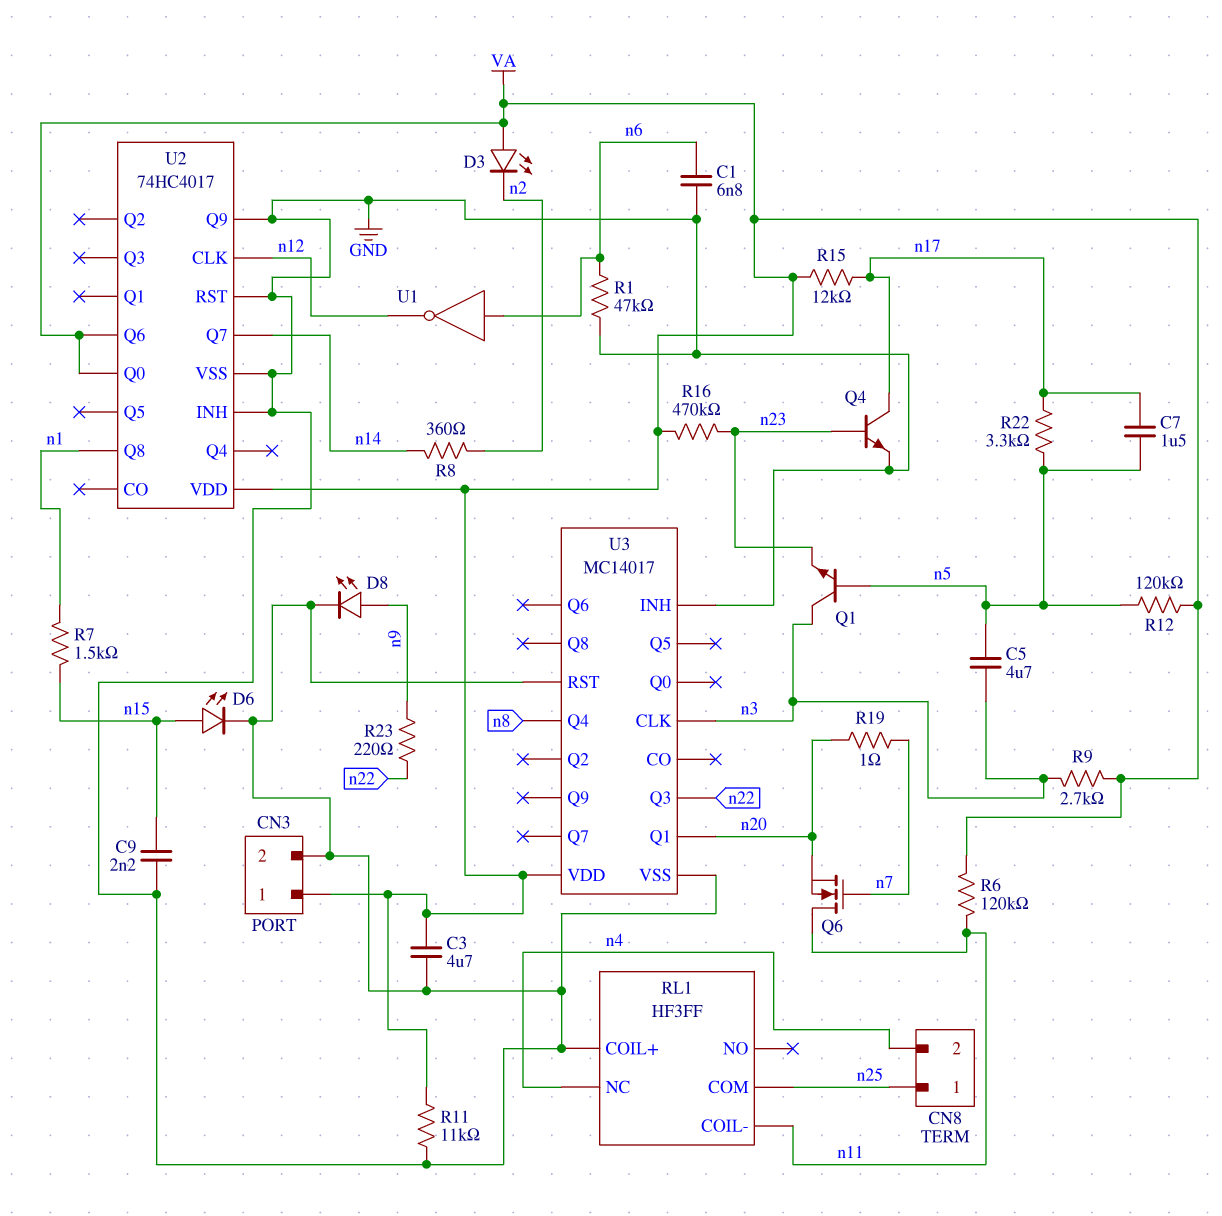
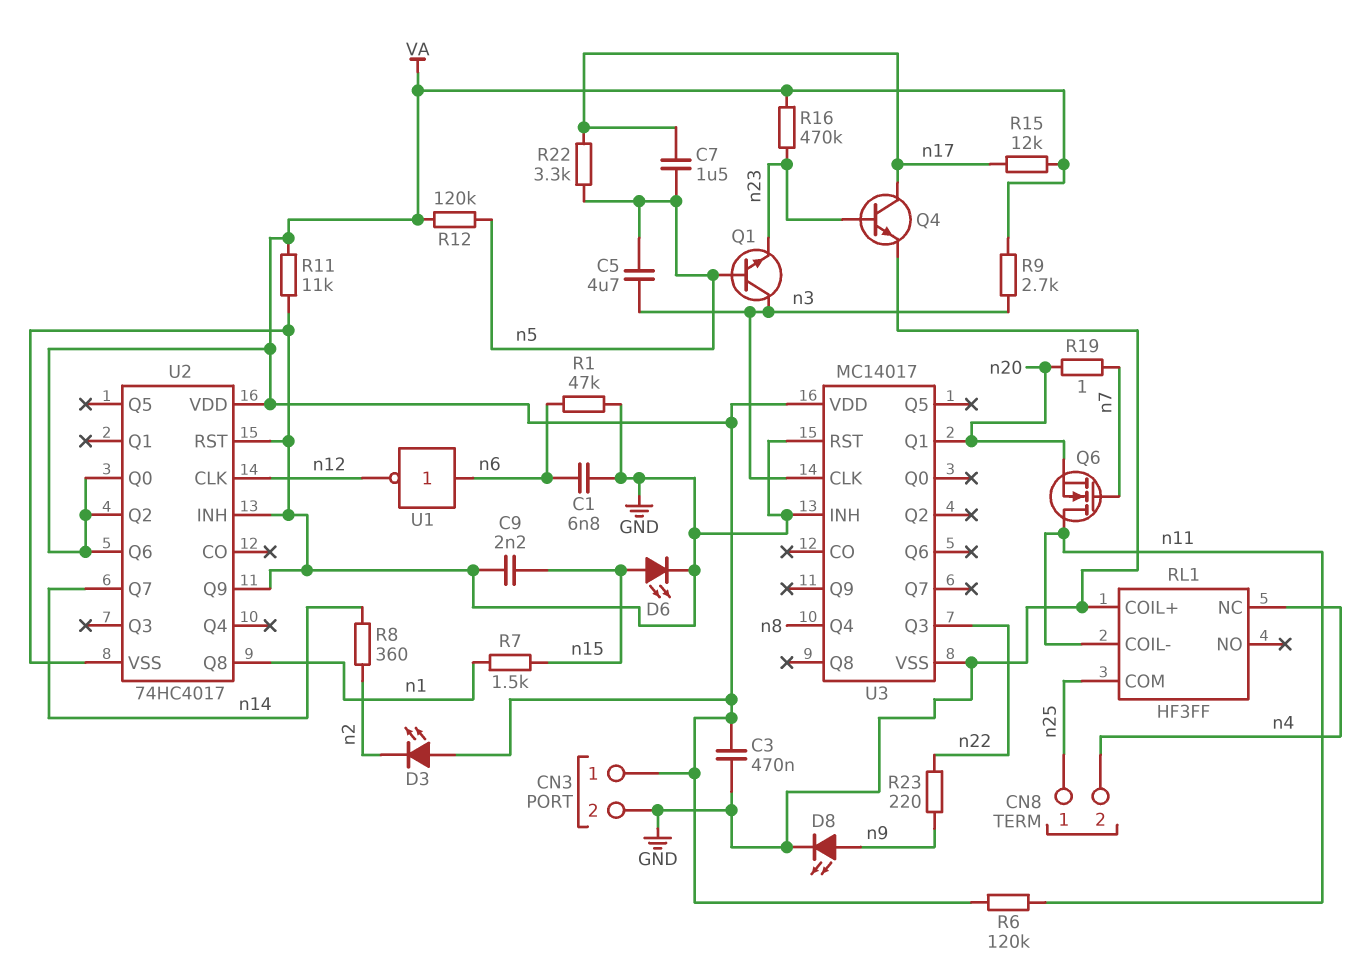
C3: 4.7uF (GND, VA) -> 470nF (GND, VA)
U2 pin Q2: none -> VA

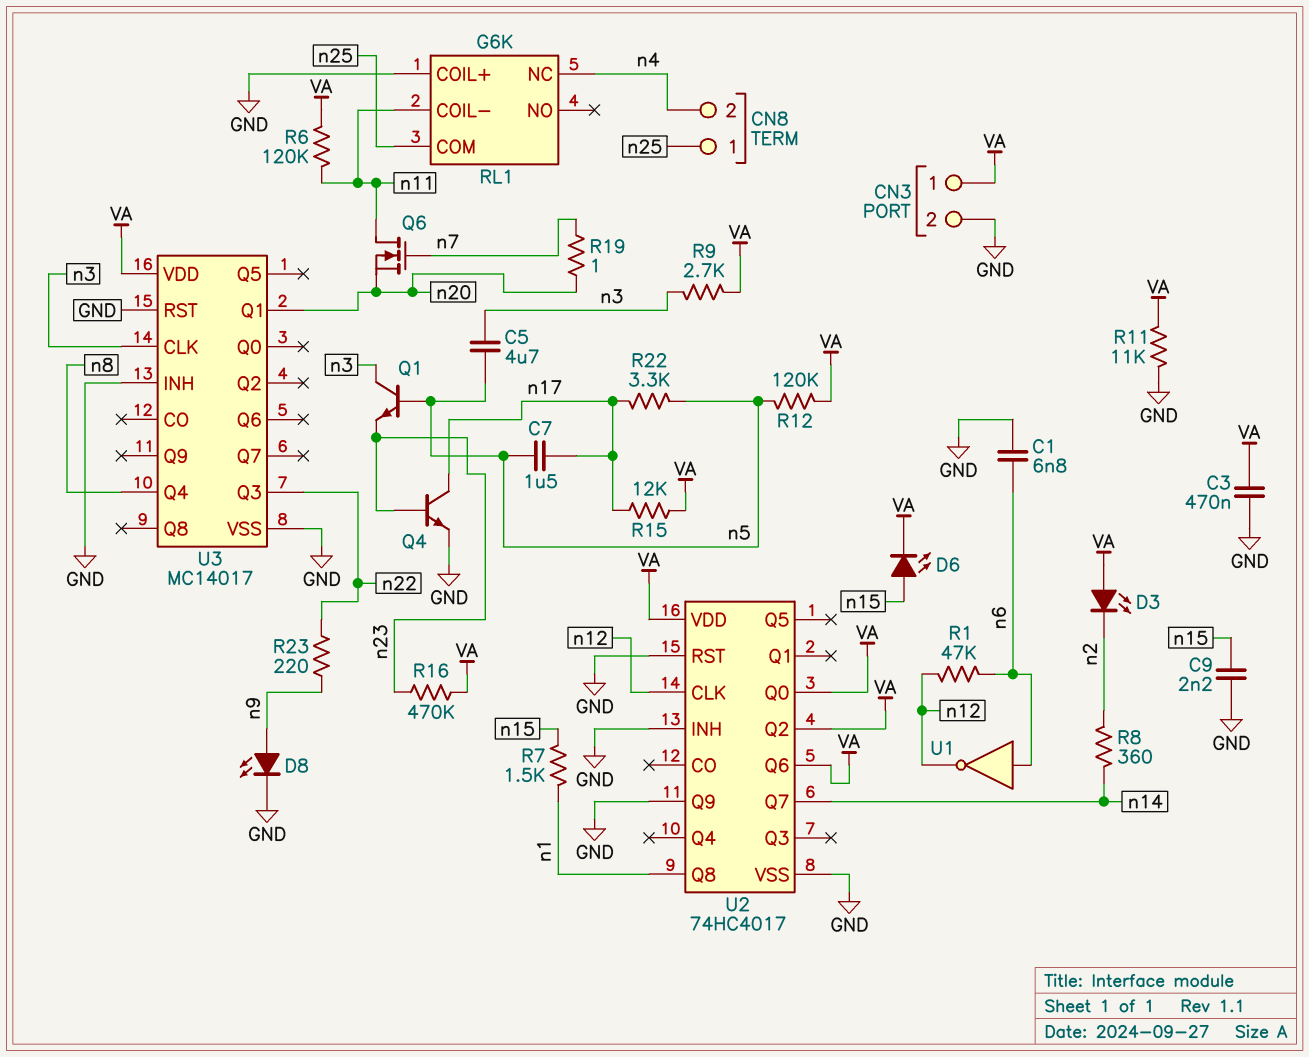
D6: LED (A n15, K GND) -> LED (A n15, K VA)
R1: 47k (GND, n6) -> 47k (n6, n12)
RL1: HF3FF -> G6K

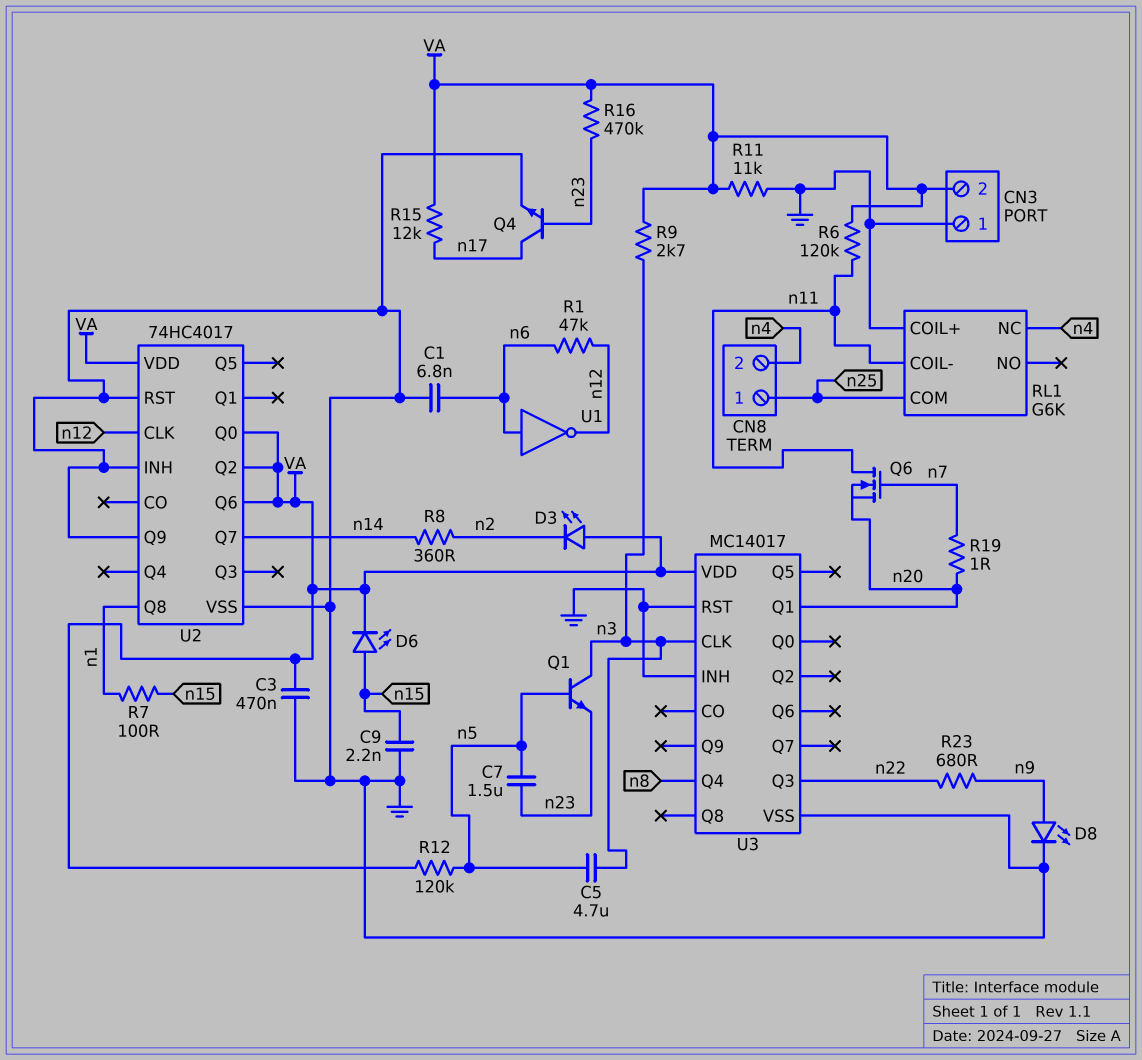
C7: 1.5uF (n5, n17) -> 1.5uF (n5, n23)
CN3 pin 1: VA -> GND
CN3 pin 2: GND -> VA
R7: 1.5k (n1, n15) -> 100 (n1, n15)
R22: 3.3k (n5, n17) -> none
R23: 220 (n9, n22) -> 680 (n9, n22)

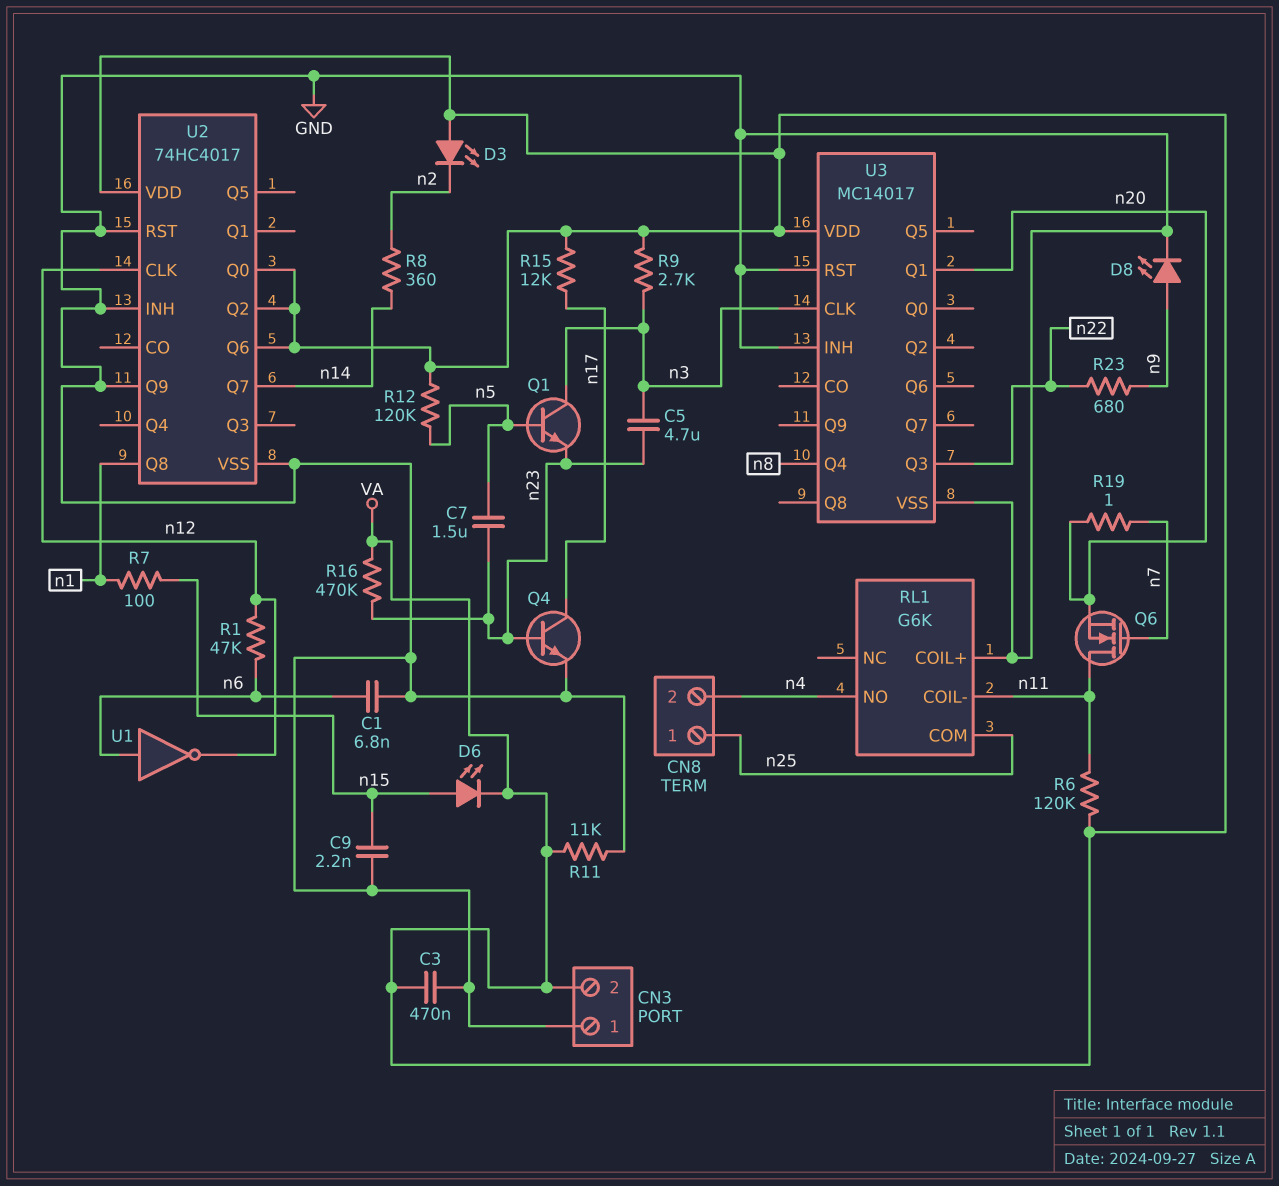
C5: 4.7uF (n3, n5) -> 4.7uF (n3, n23)
RL1 pin NC: n4 -> none
RL1 pin NO: none -> n4

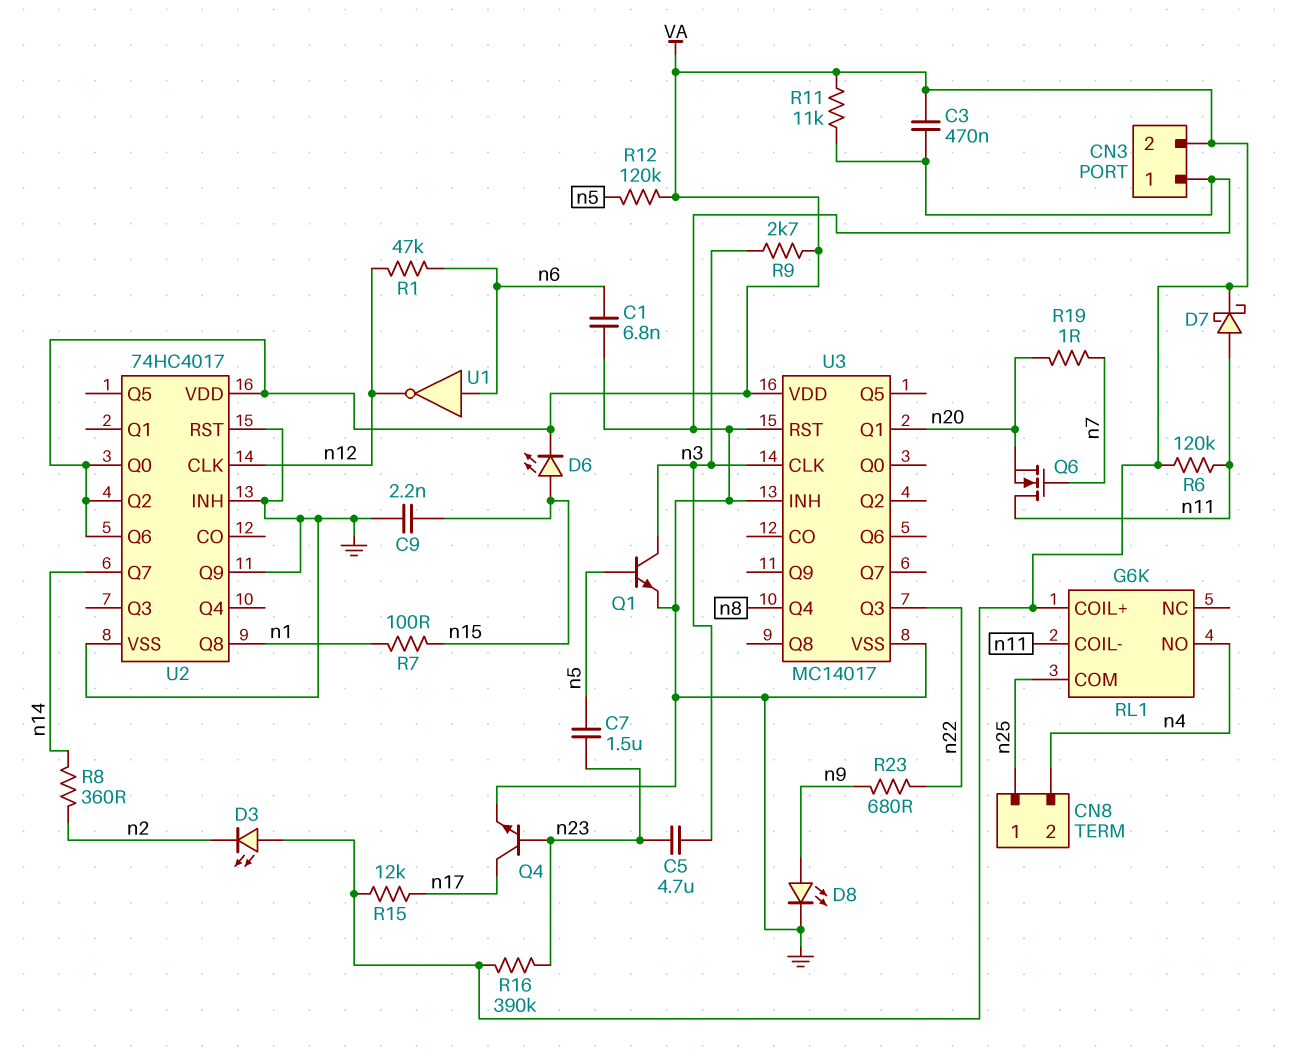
D7: none -> schottky (A n11, K VA)
Q1: NPN (B n5, C n3, E n23) -> NPN (B n5, C n3, E GND)
R16: 470k (VA, n23) -> 390k (VA, n23)
RL1 pin COIL+: GND -> VA

